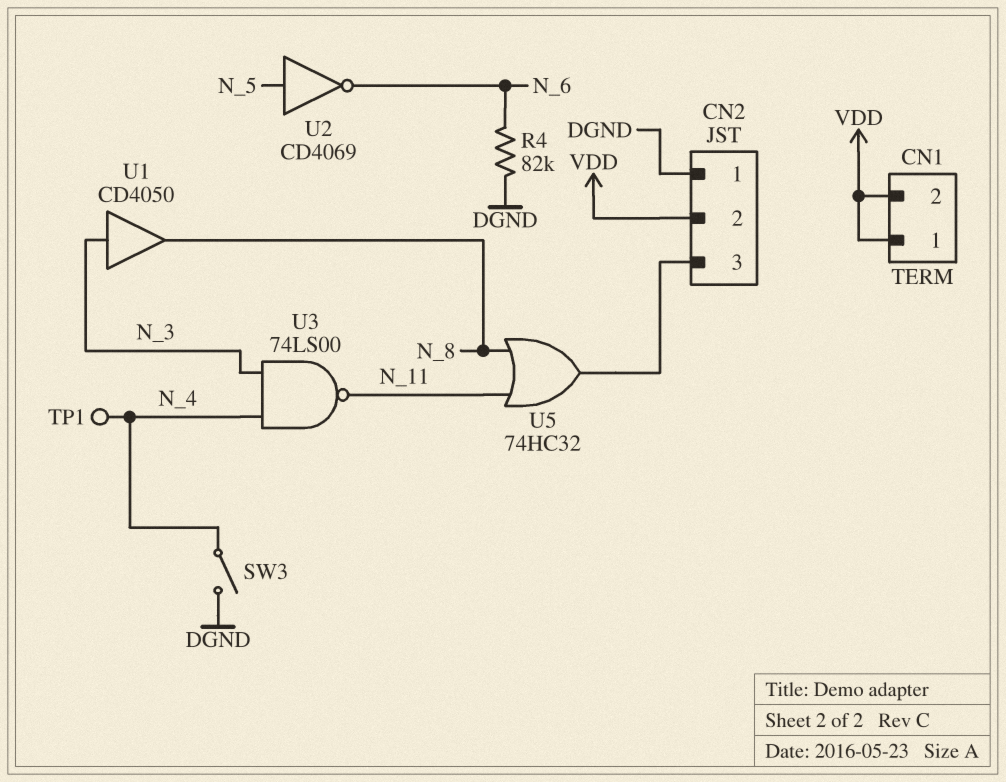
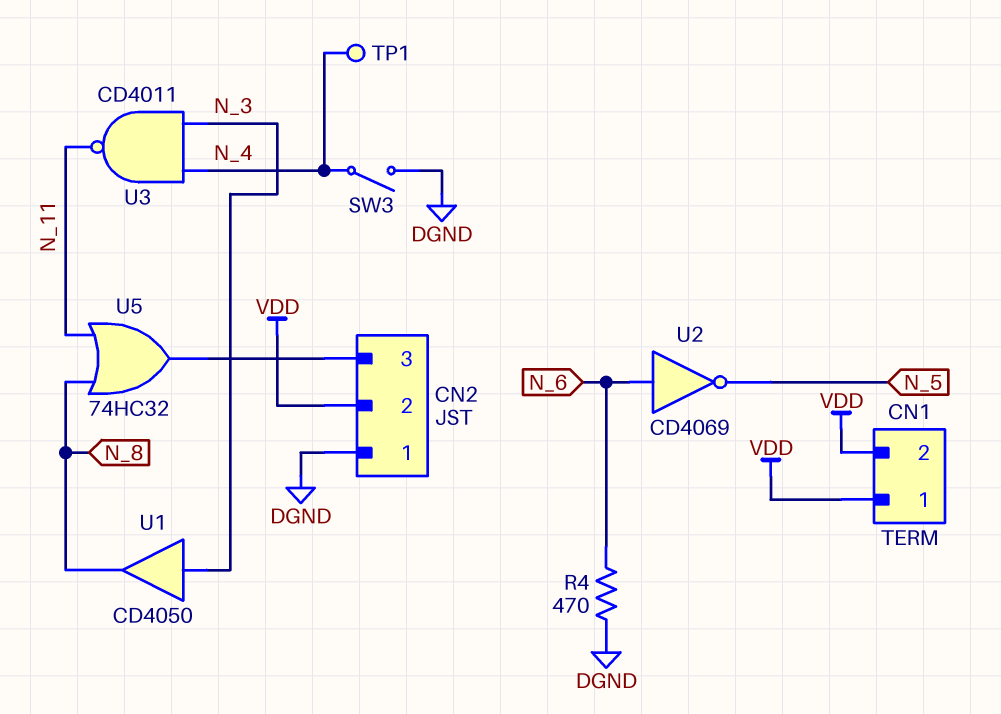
R4: 82k (DGND, N_6) -> 470 (DGND, N_6)
U2: NOT CD4069 (in N_5, out N_6) -> NOT CD4069 (in N_6, out N_5)
U3: NAND 74LS00 (in N_3, in N_4, out N_11) -> NAND CD4011 (in N_3, in N_4, out N_11)

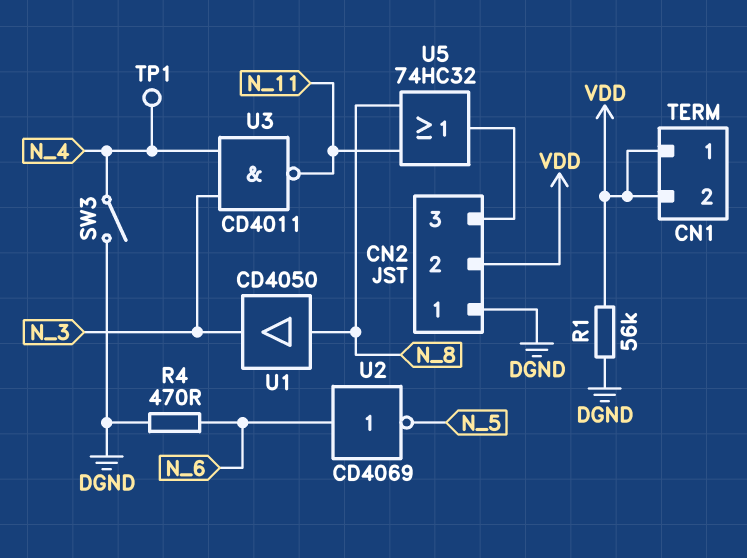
R1: none -> 56k (DGND, VDD)
U1: buffer CD4050 (in N_3, out N_8) -> buffer CD4050 (in N_8, out N_3)

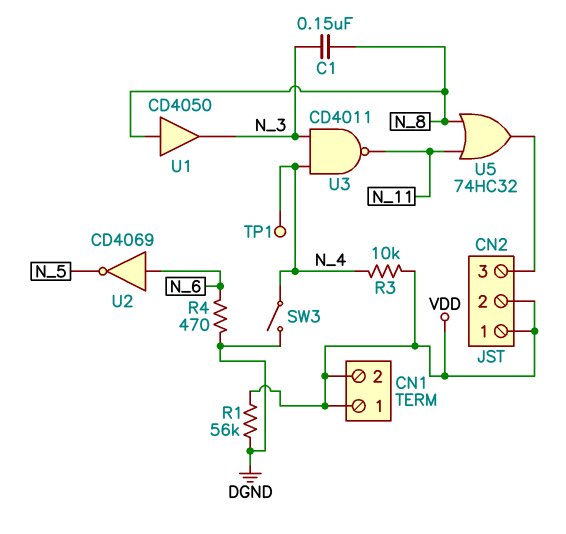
C1: none -> 150nF (N_3, N_8)
CN2 pin 1: DGND -> VDD
R3: none -> 10k (N_4, VDD)

